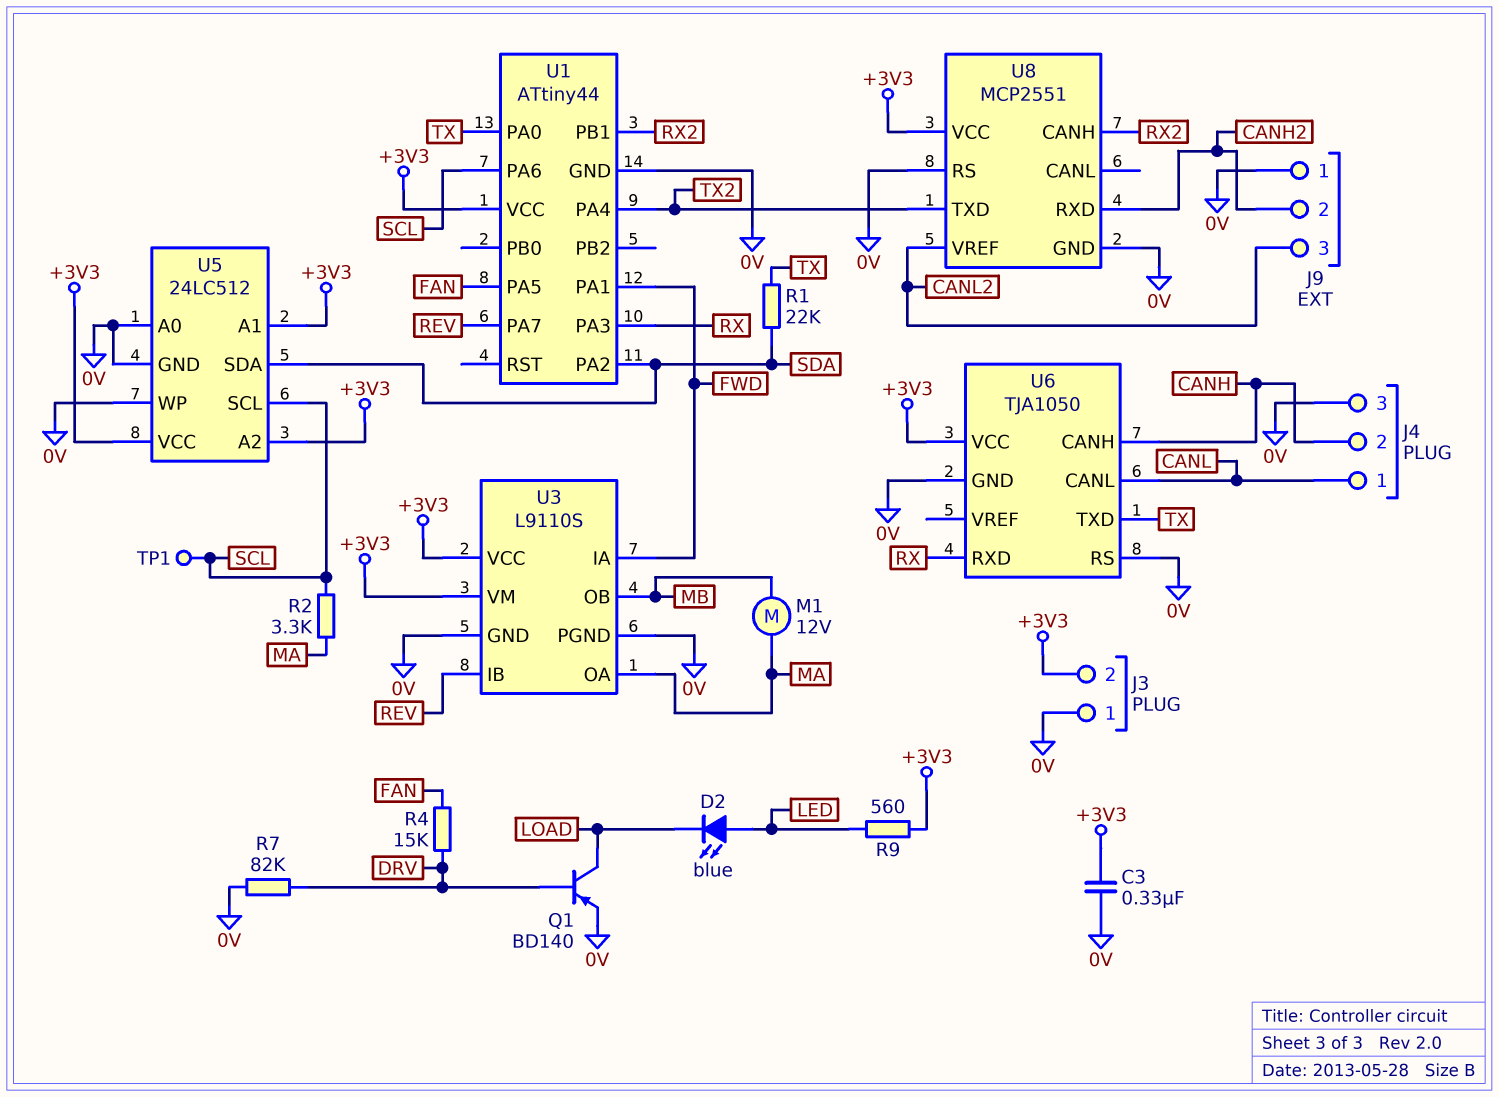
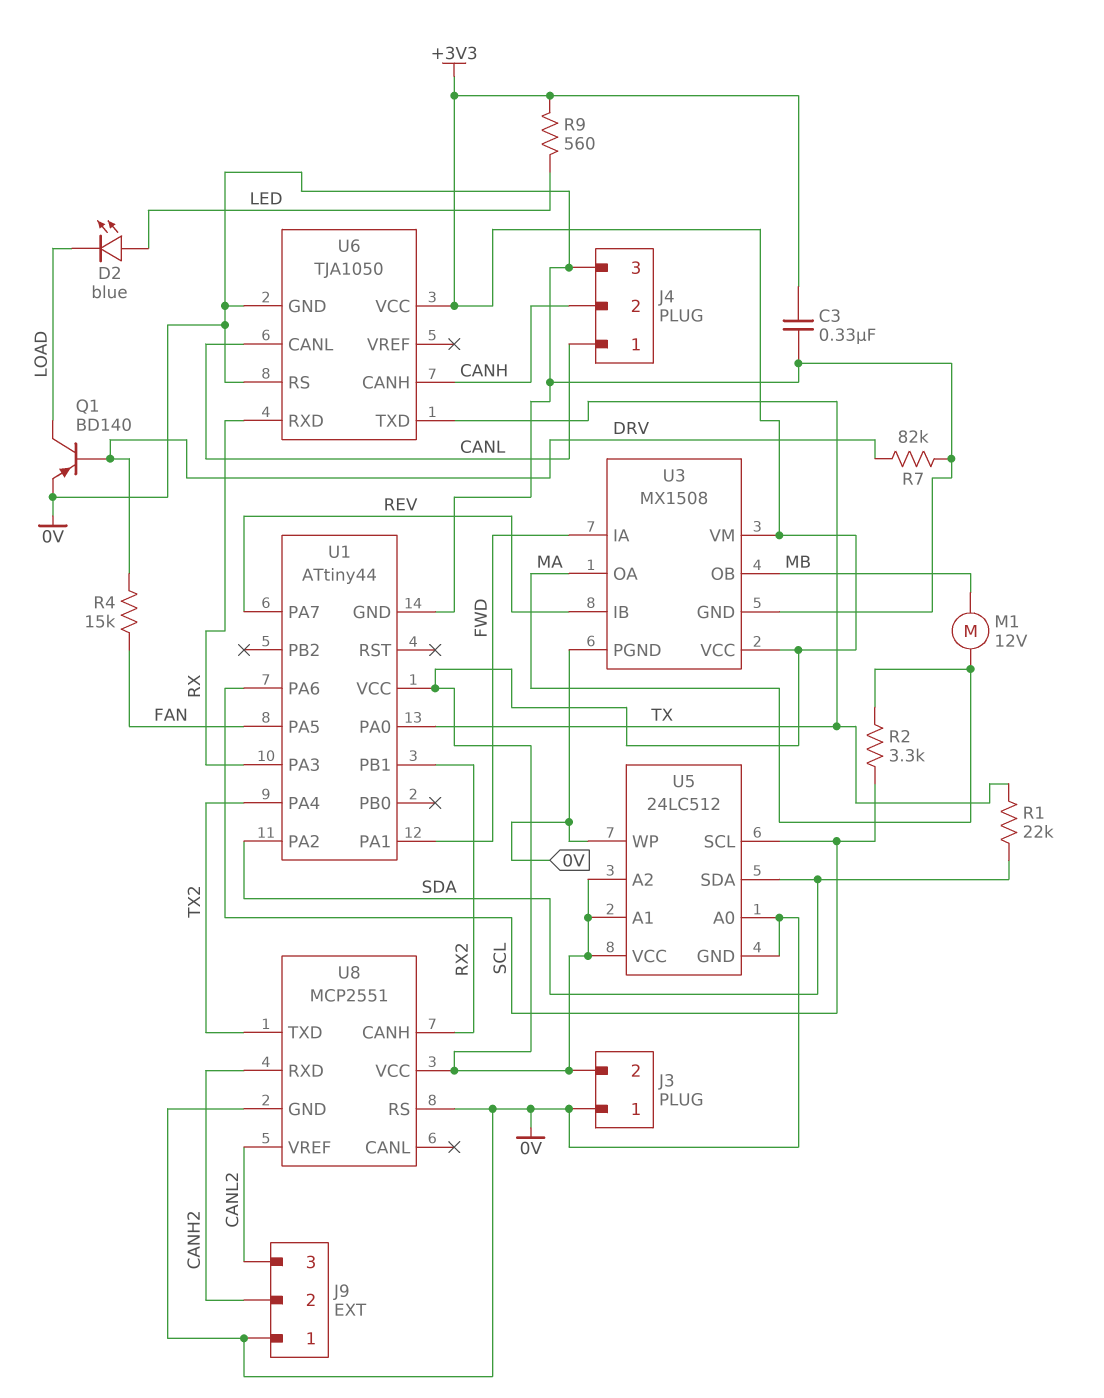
TP1: test point (SCL) -> none
U3: L9110S -> MX1508

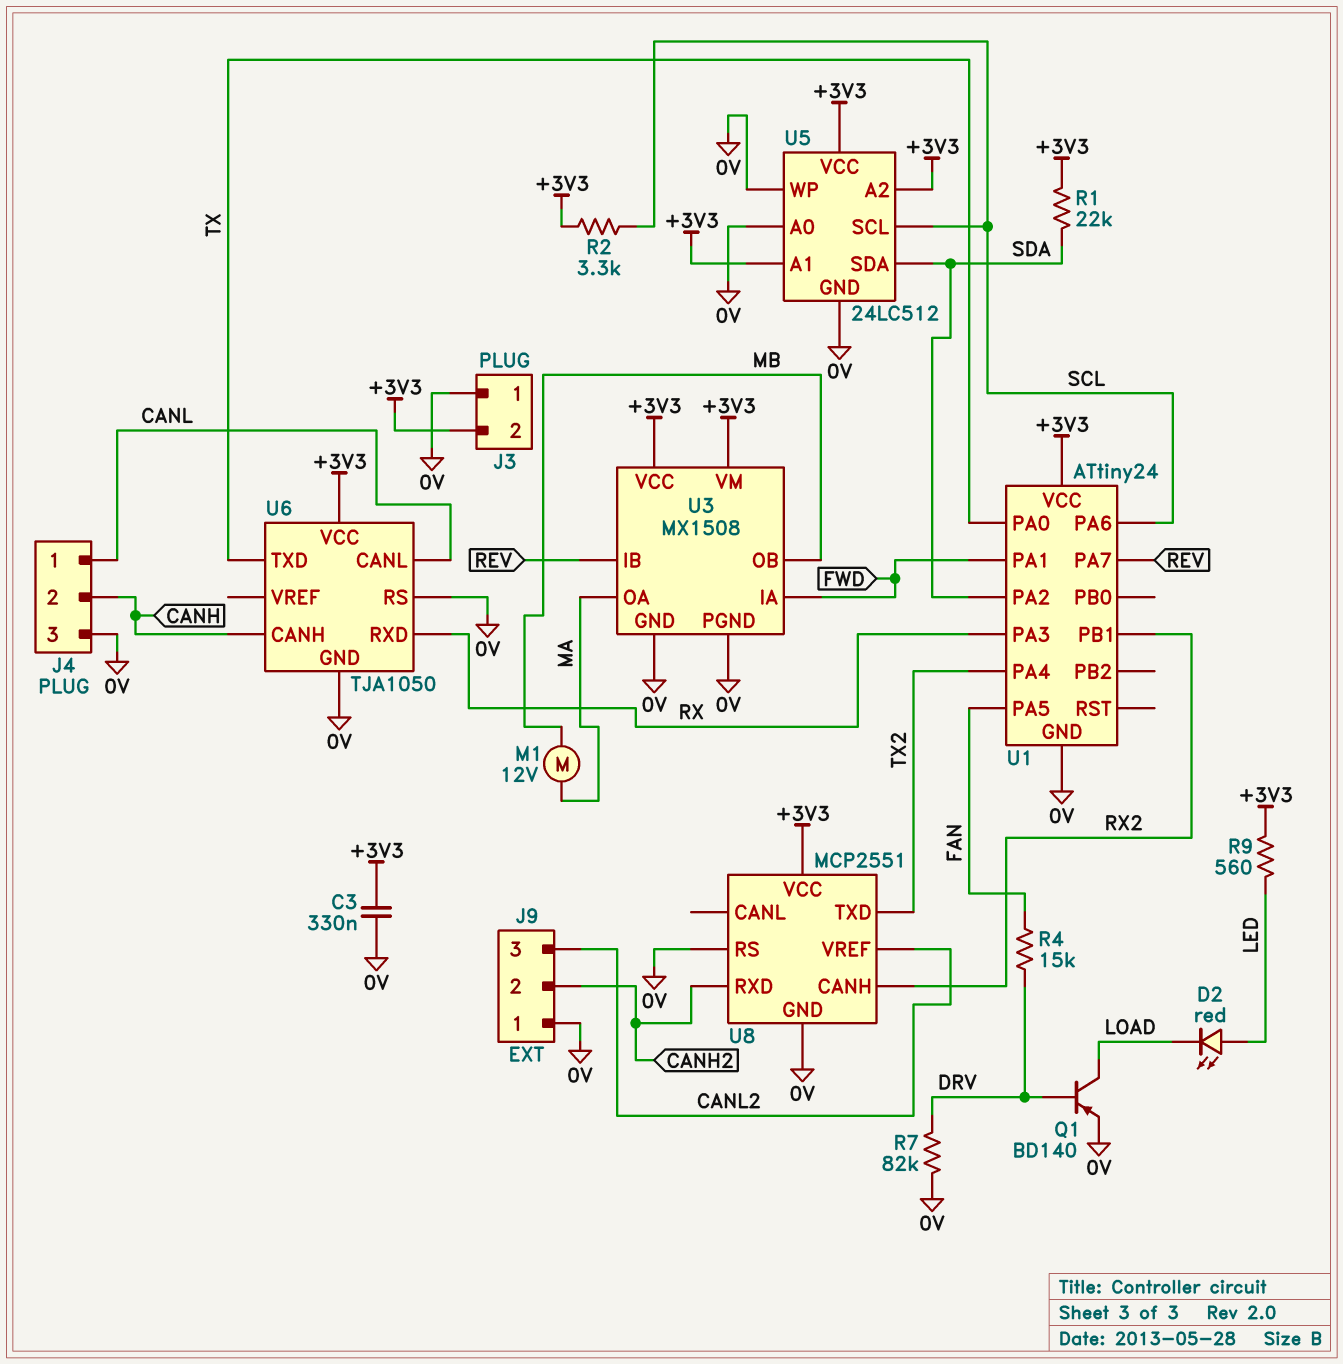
D2: LED blue (A LED, K LOAD) -> LED red (A LED, K LOAD)
R1: 22k (SDA, TX) -> 22k (+3V3, SDA)
R2: 3.3k (MA, SCL) -> 3.3k (+3V3, SCL)
U1: ATtiny44 -> ATtiny24

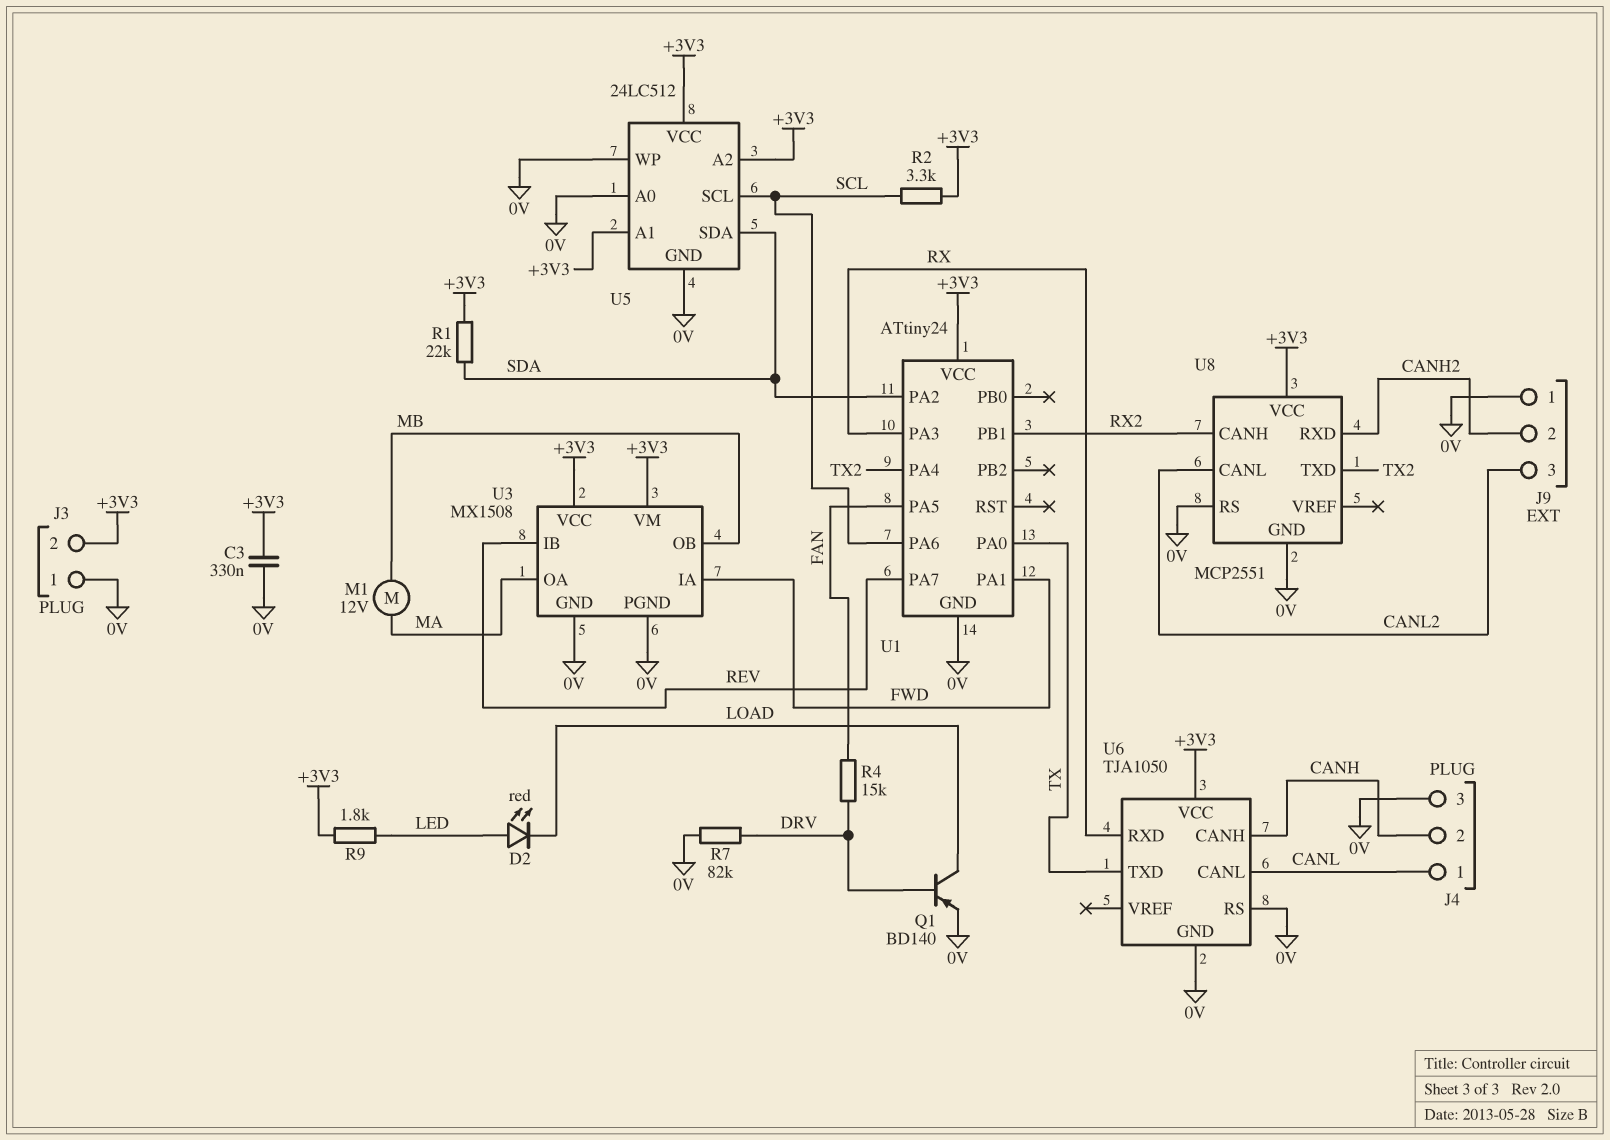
R9: 560 (+3V3, LED) -> 1.8k (+3V3, LED)
U8 pin CANL: none -> CANL2
U8 pin VREF: CANL2 -> none

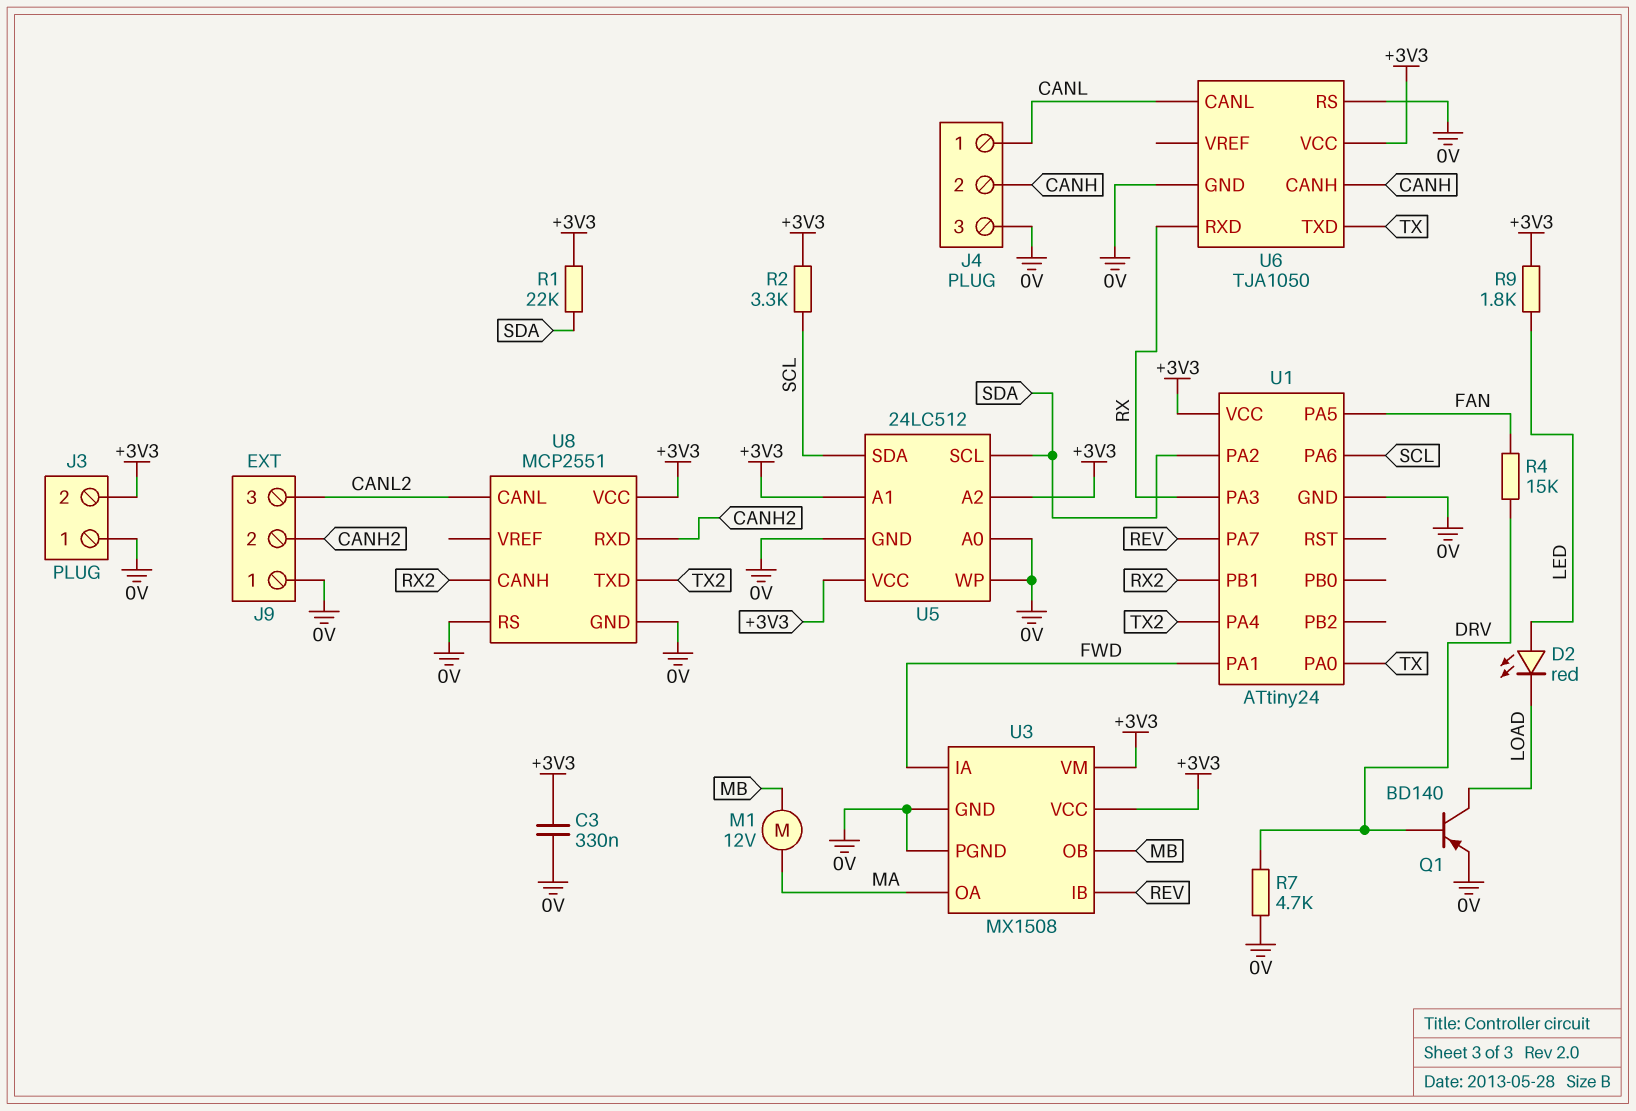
R7: 82k (0V, DRV) -> 4.7k (0V, DRV)
U5 pin SCL: SCL -> SDA
U5 pin SDA: SDA -> SCL

